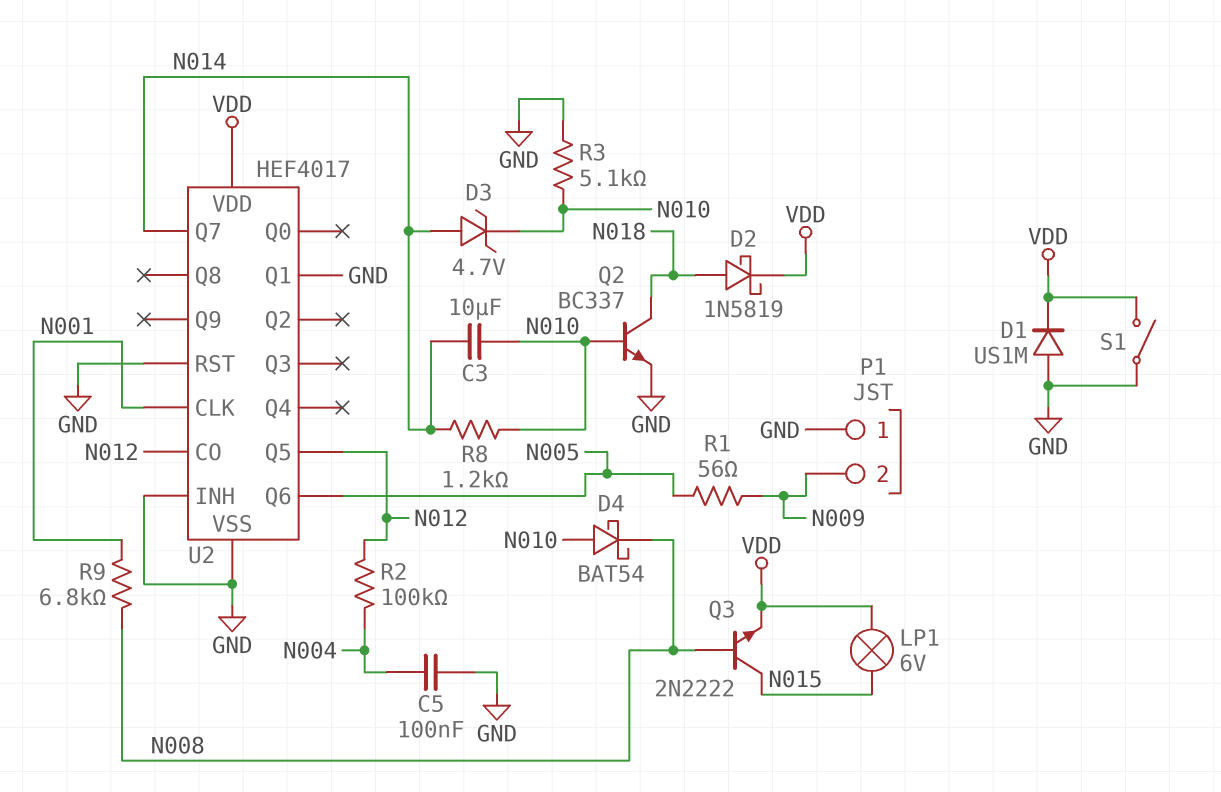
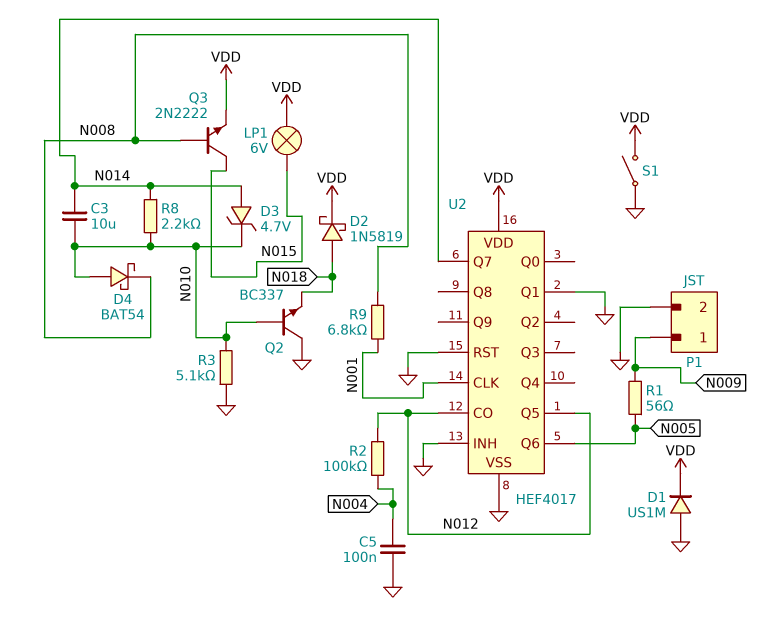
P1 pin 1: GND -> N009
P1 pin 2: N009 -> GND
Q2: NPN BC337 (B N010, C N018, E GND) -> NPN BC337 (B N010, C GND, E N018)
R8: 1.2k (N010, N014) -> 2.2k (N010, N014)

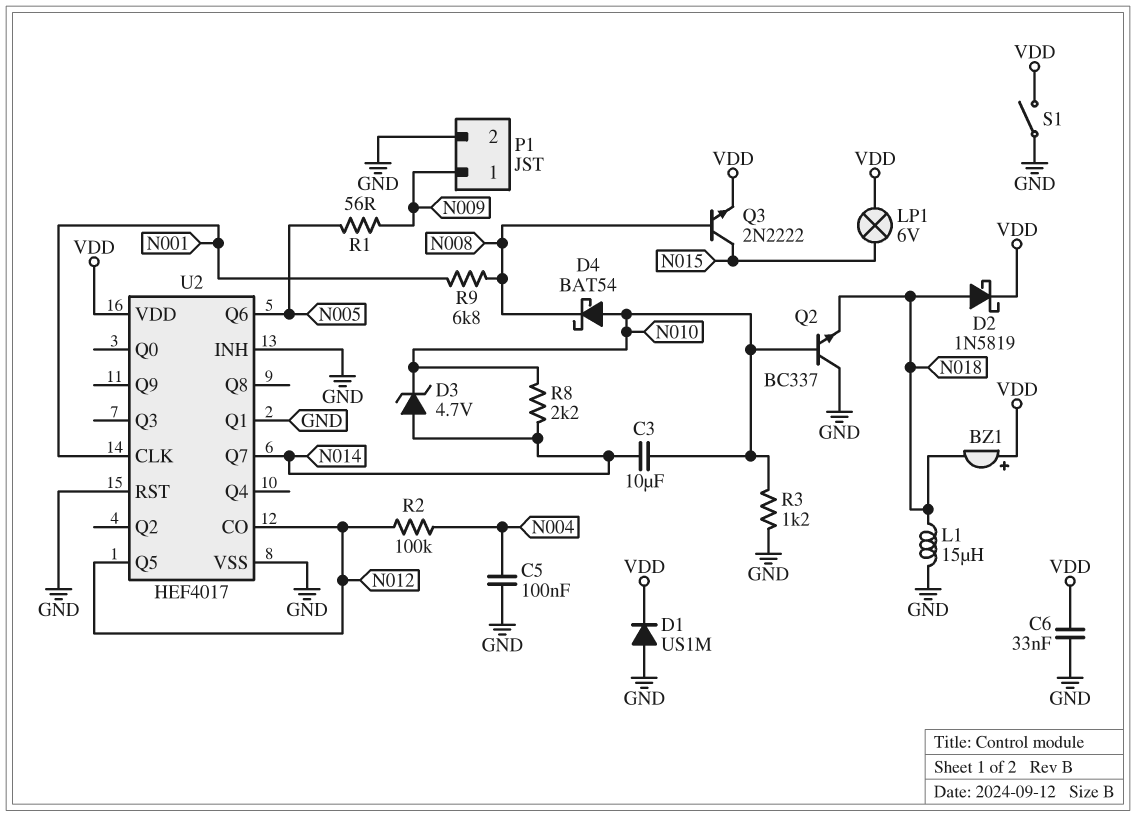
BZ1: none -> buzzer (plus VDD, minus N018)
C6: none -> 33nF (GND, VDD)
L1: none -> 15uH (GND, N018)
R3: 5.1k (GND, N010) -> 1.2k (GND, N010)

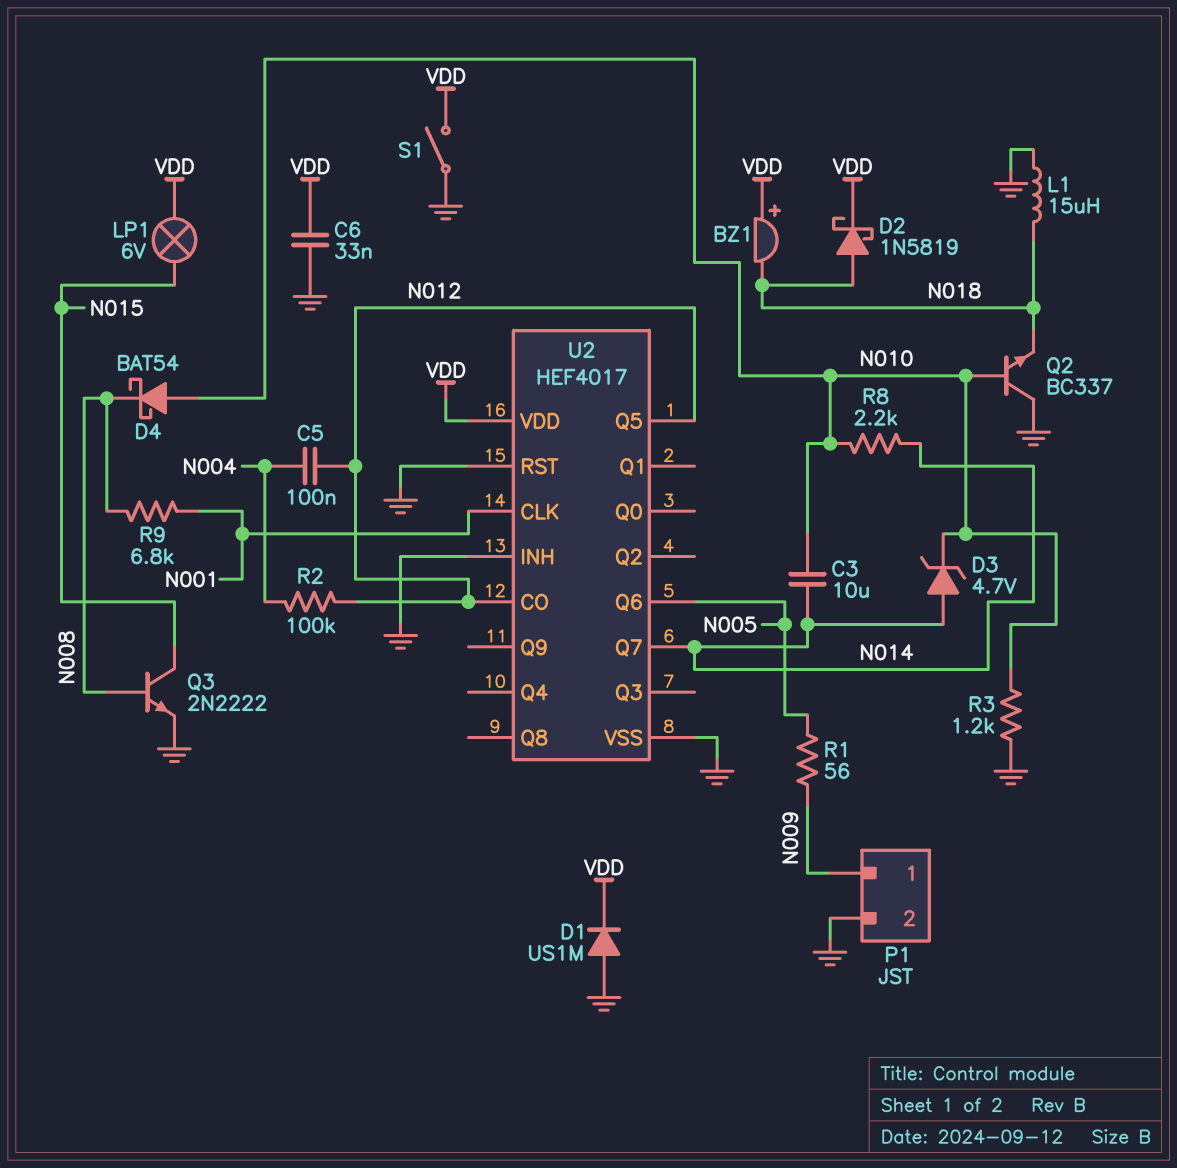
C5: 100nF (GND, N004) -> 100nF (N004, N012)
Q3: NPN 2N2222 (B N008, C N015, E VDD) -> NPN 2N2222 (B N008, C N015, E GND)
U2 pin Q1: GND -> none

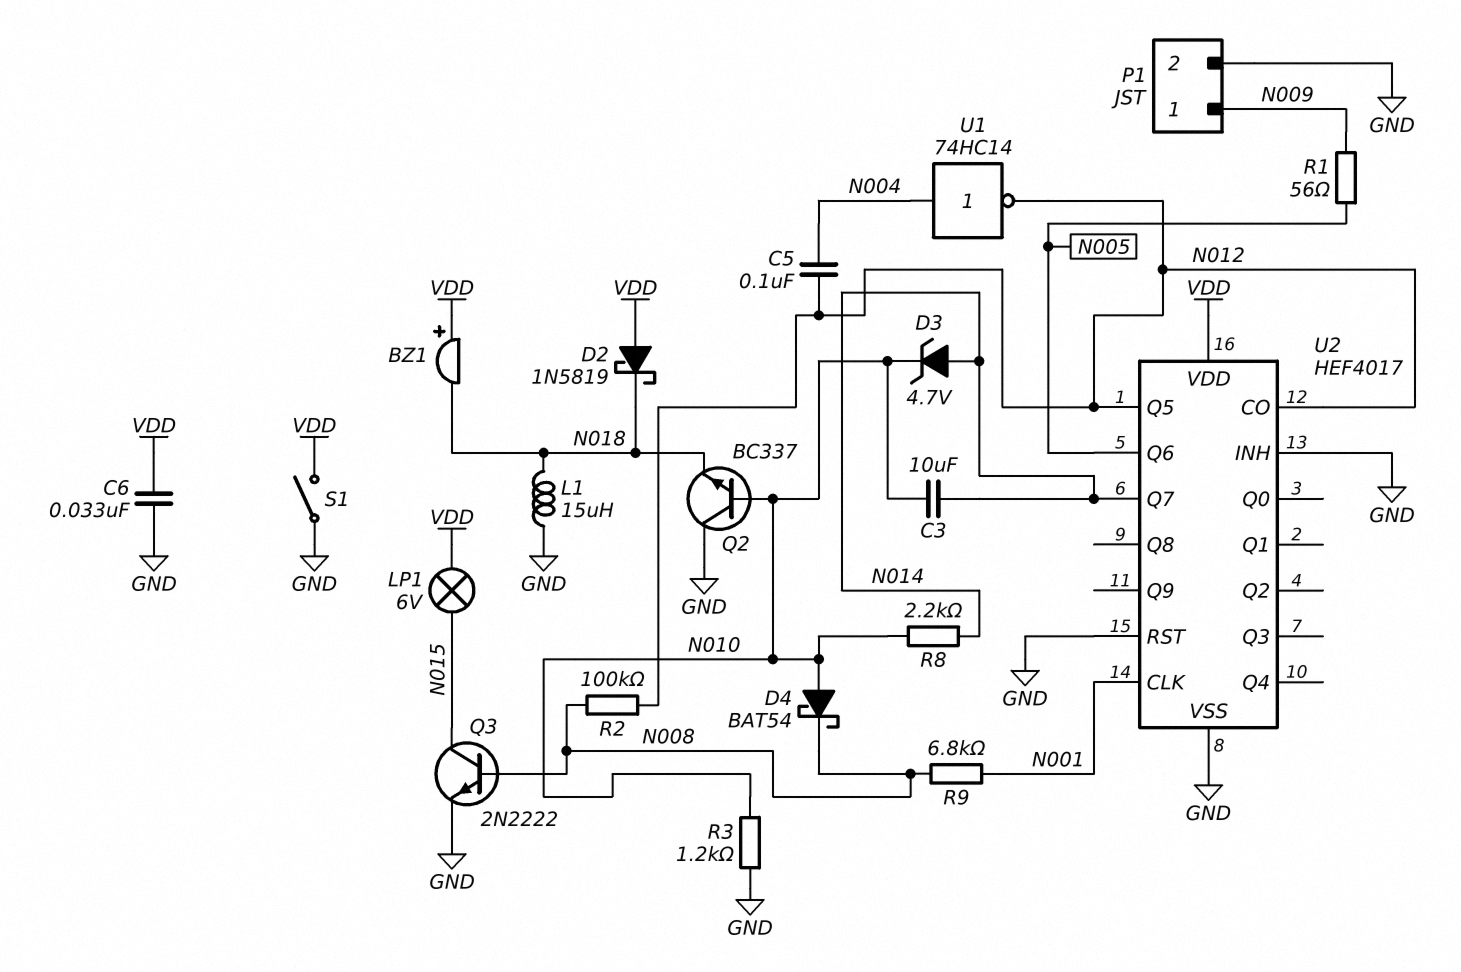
D1: diode US1M (A GND, K VDD) -> none
D2: schottky 1N5819 (A N018, K VDD) -> schottky 1N5819 (A VDD, K N018)
R2: 100k (N004, N012) -> 100k (N008, N012)
U1: none -> NOT 74HC14 (in N004, out N012)

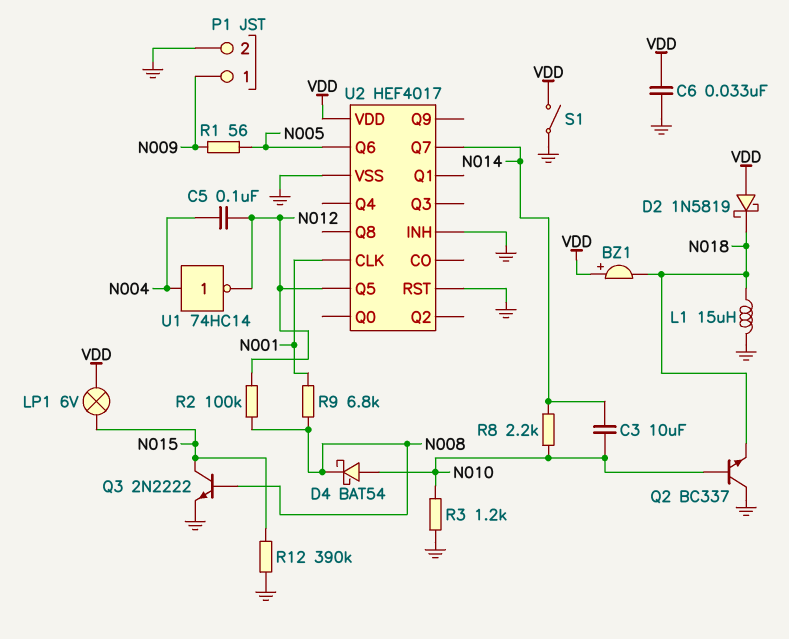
D3: zener 4.7V (A N014, K N010) -> none
R12: none -> 390k (GND, N015)
U2 pin CO: N012 -> none

